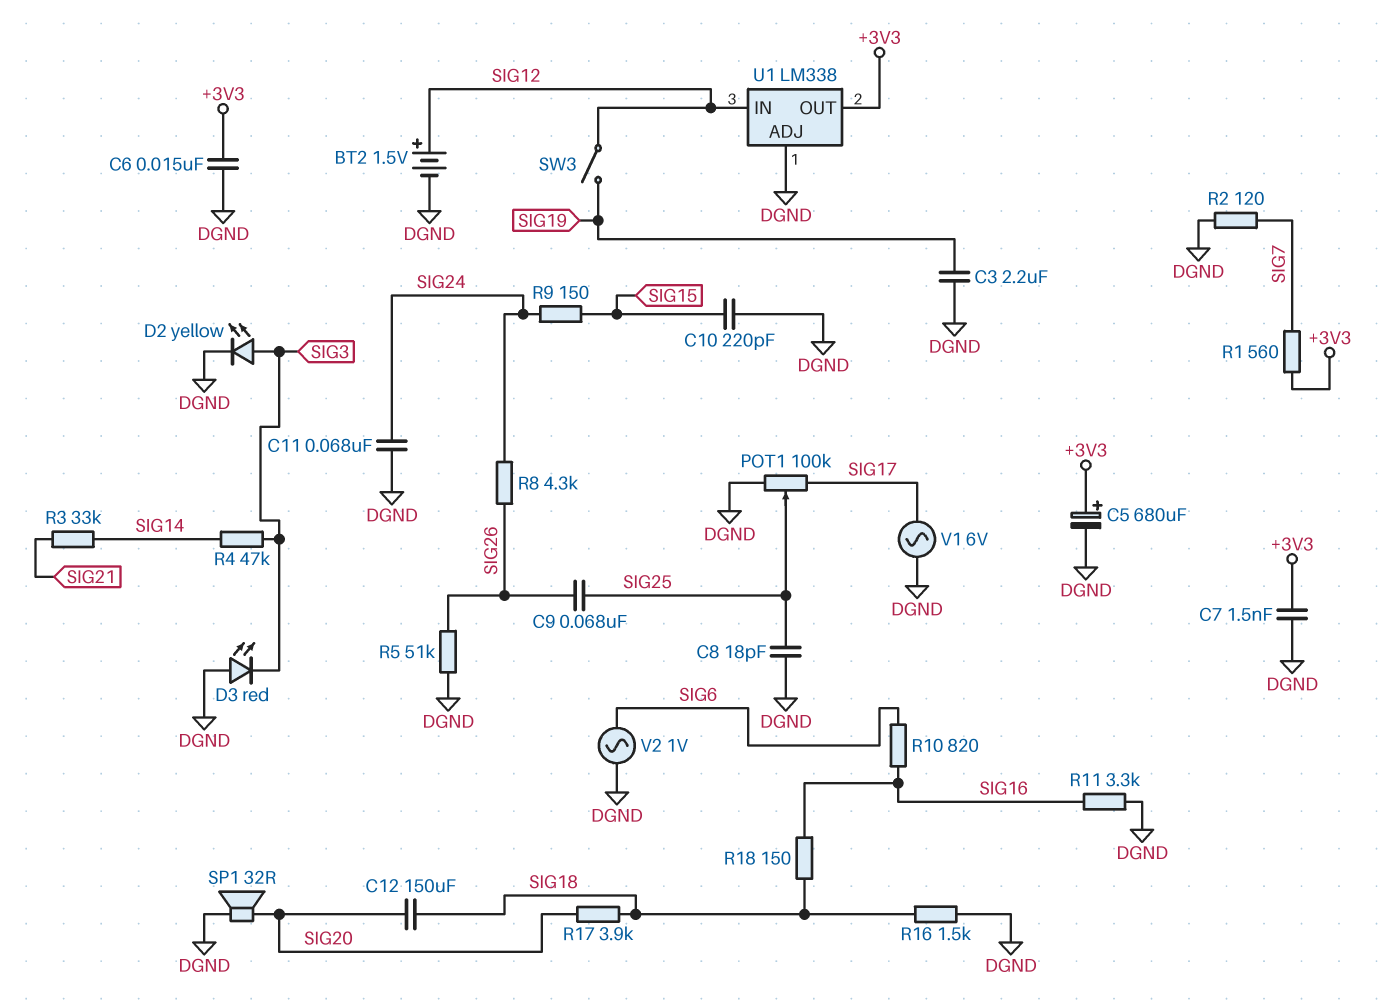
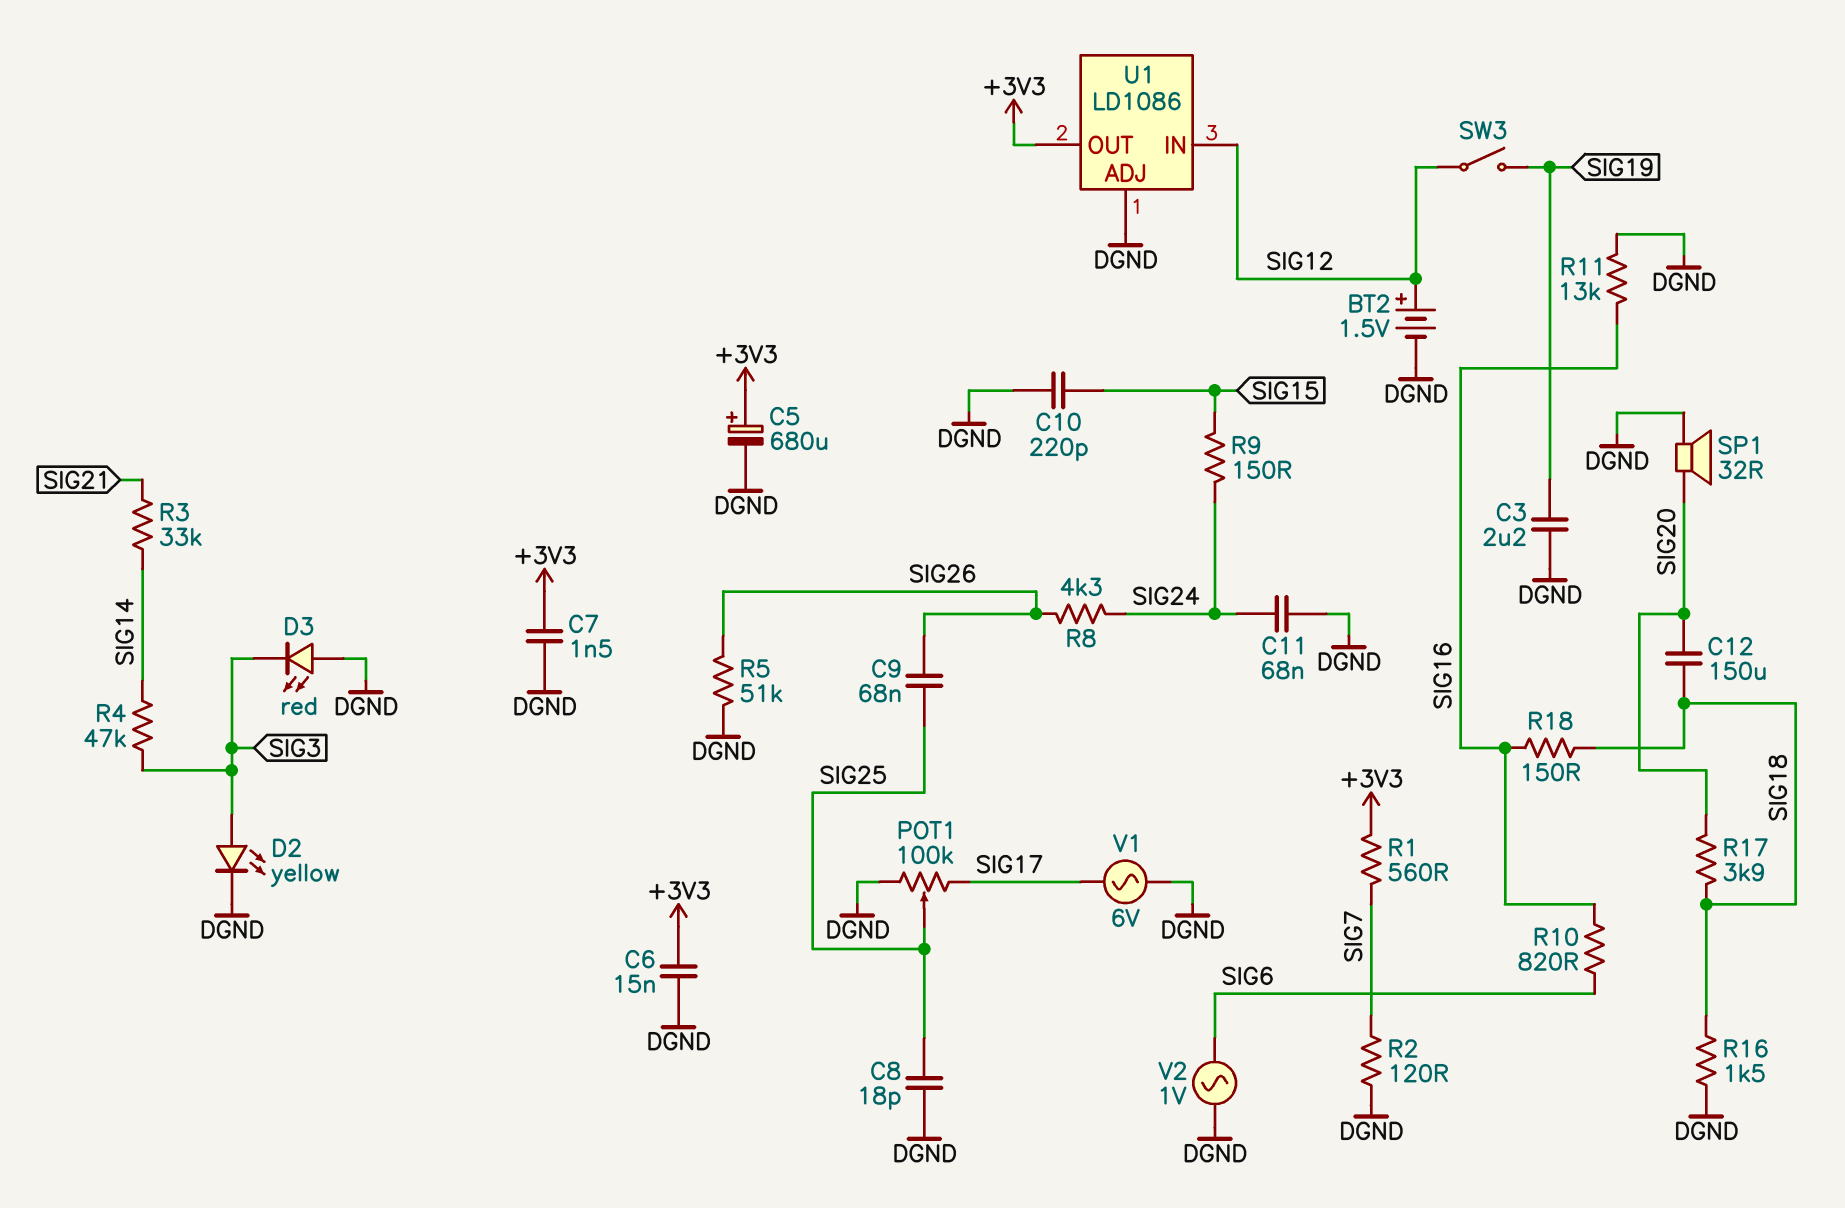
R11: 3.3k (DGND, SIG16) -> 13k (DGND, SIG16)
U1: LM338 -> LD1086

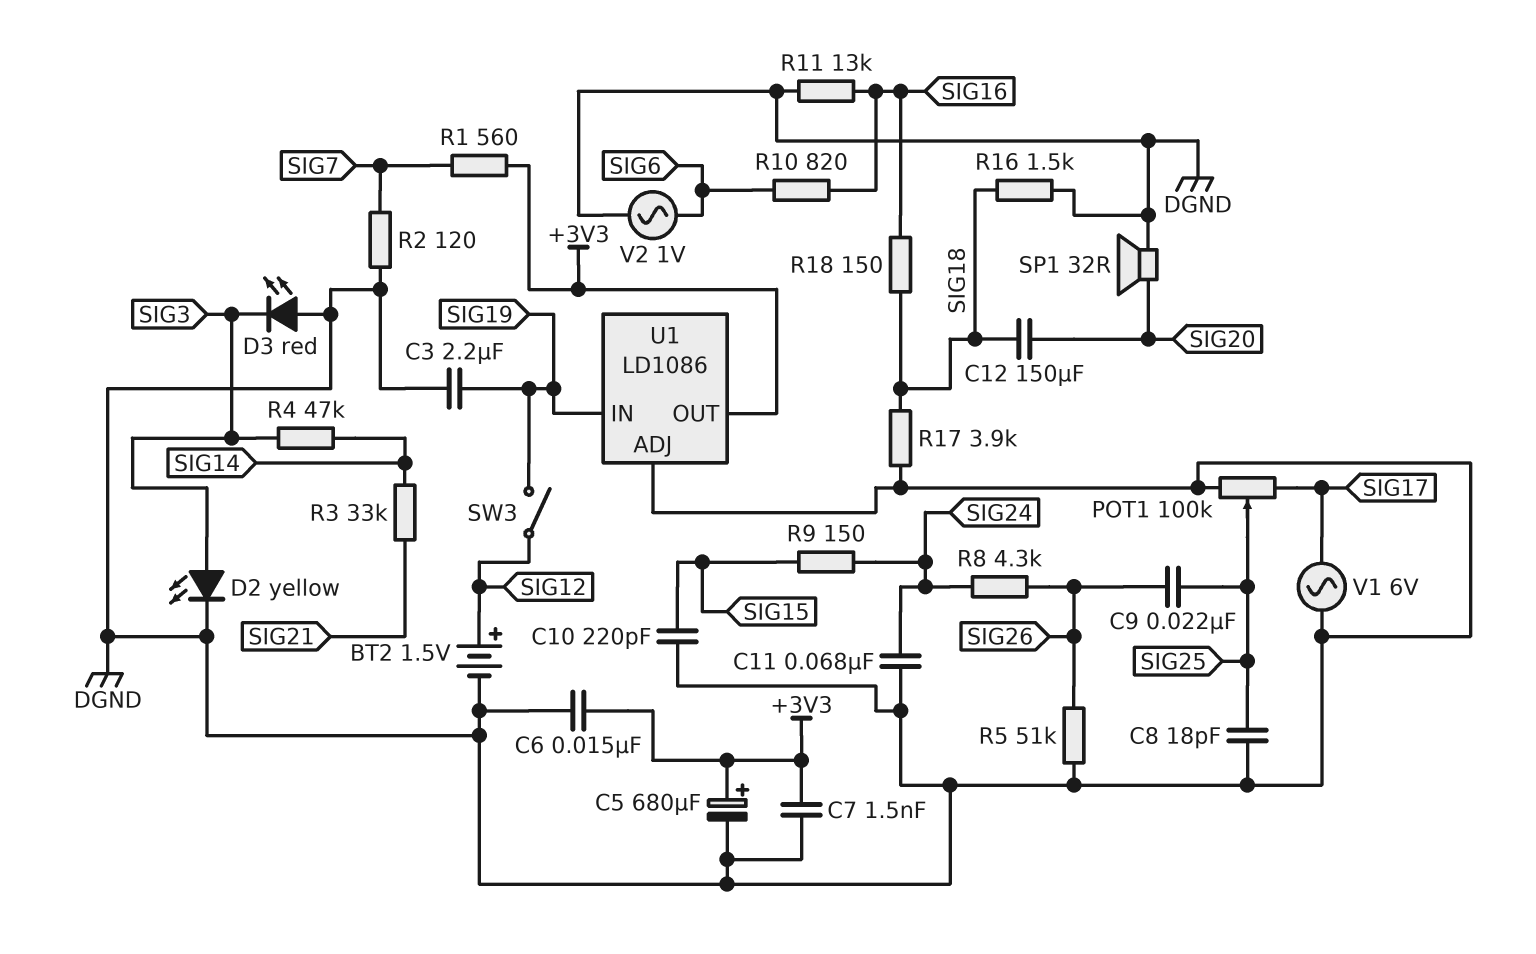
C9: 68nF (SIG25, SIG26) -> 22nF (SIG25, SIG26)
R17: 3.9k (SIG18, SIG20) -> 3.9k (DGND, SIG18)
U1 pin IN: SIG12 -> SIG19

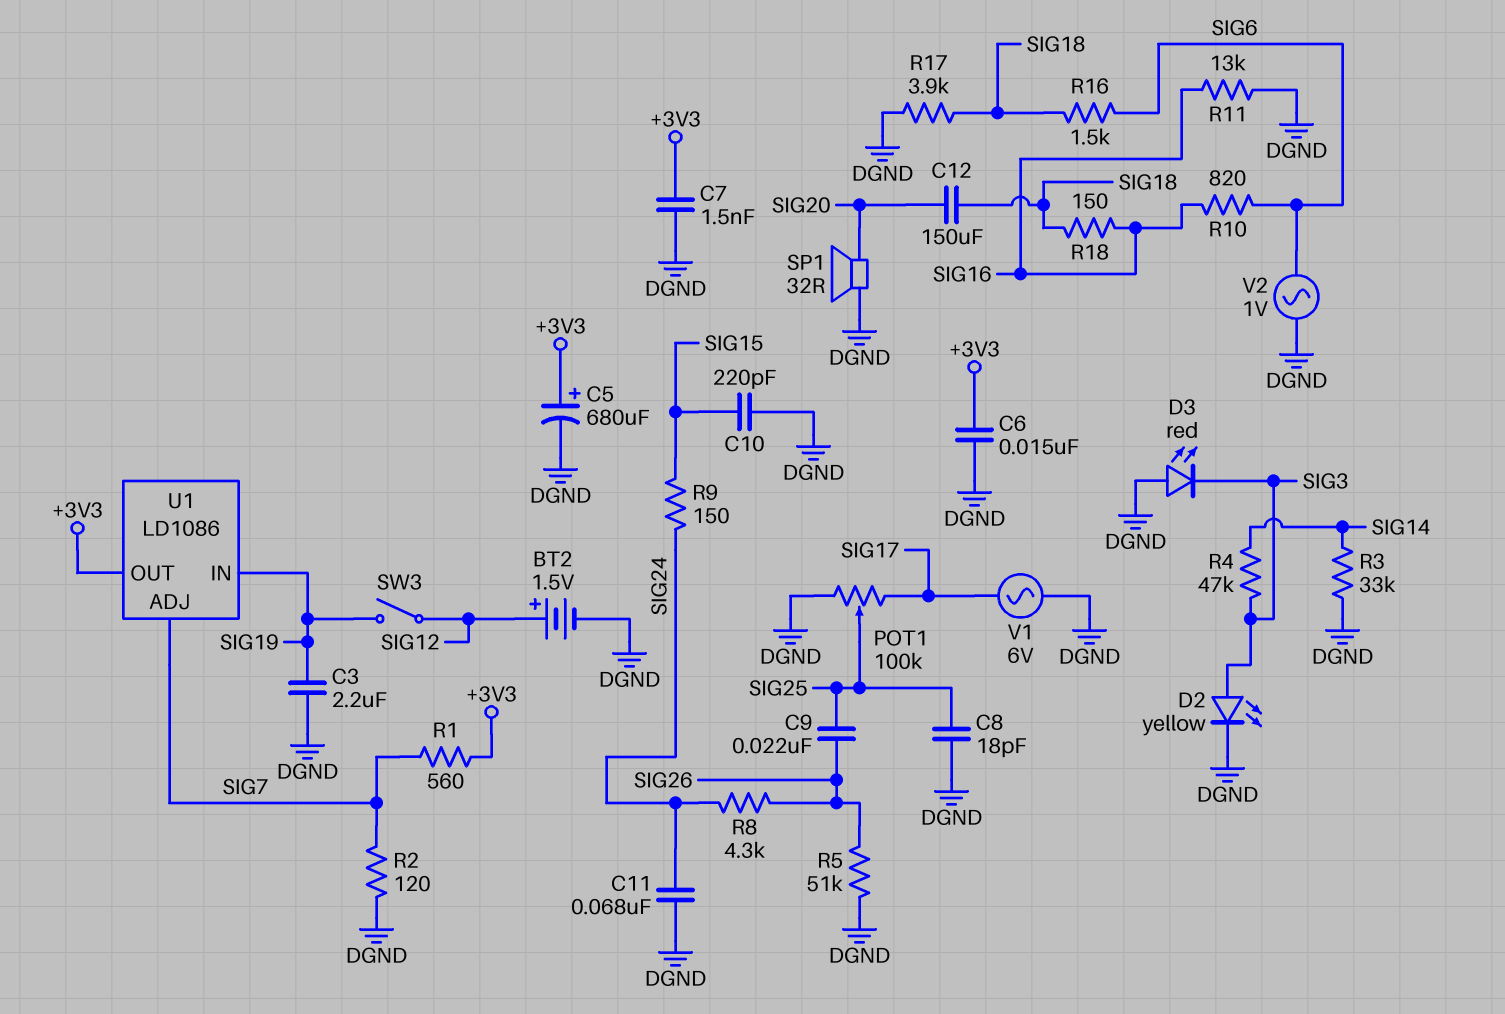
R3: 33k (SIG14, SIG21) -> 33k (DGND, SIG14)
R16: 1.5k (DGND, SIG18) -> 1.5k (SIG6, SIG18)
U1 pin ADJ: DGND -> SIG7

